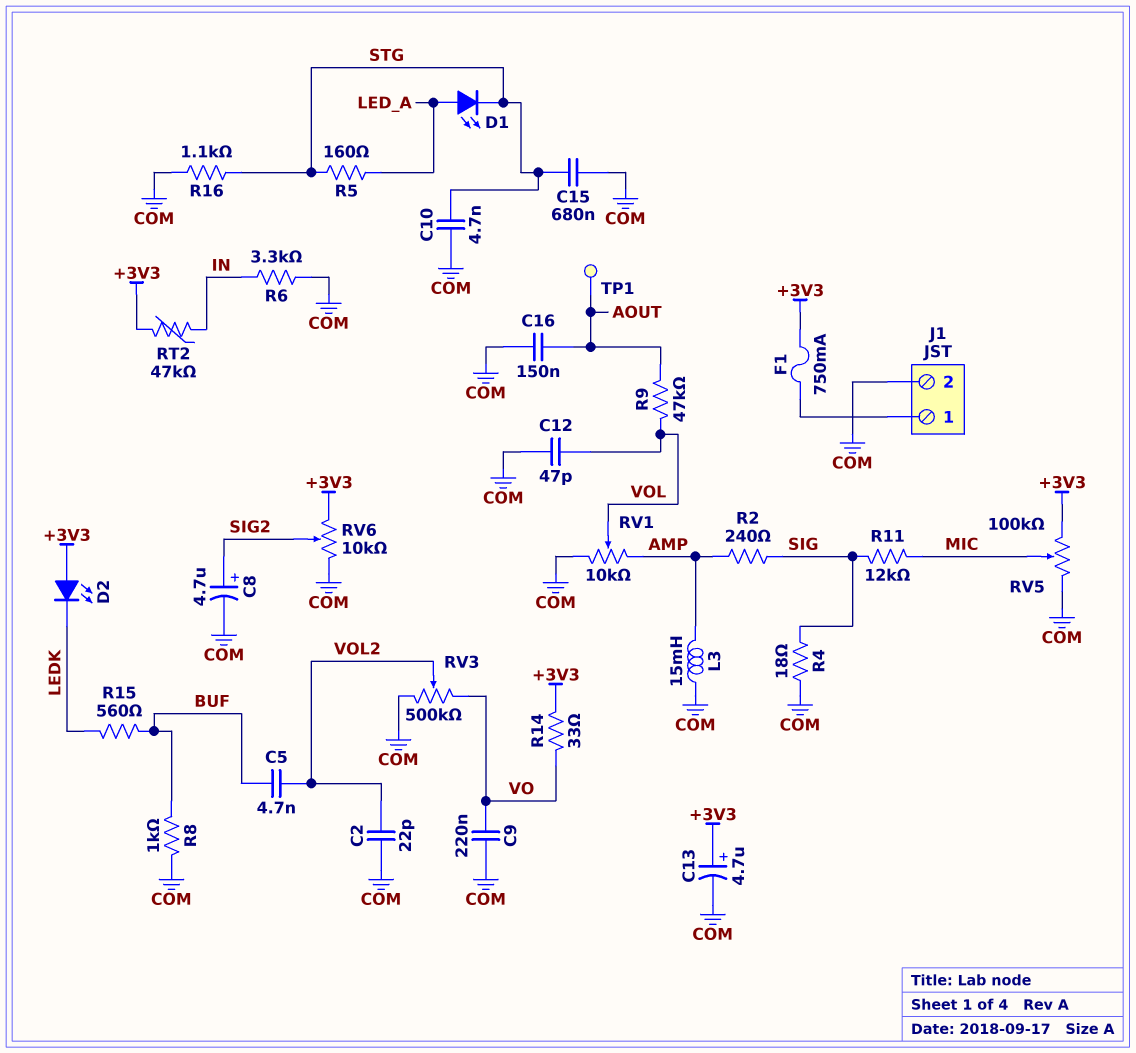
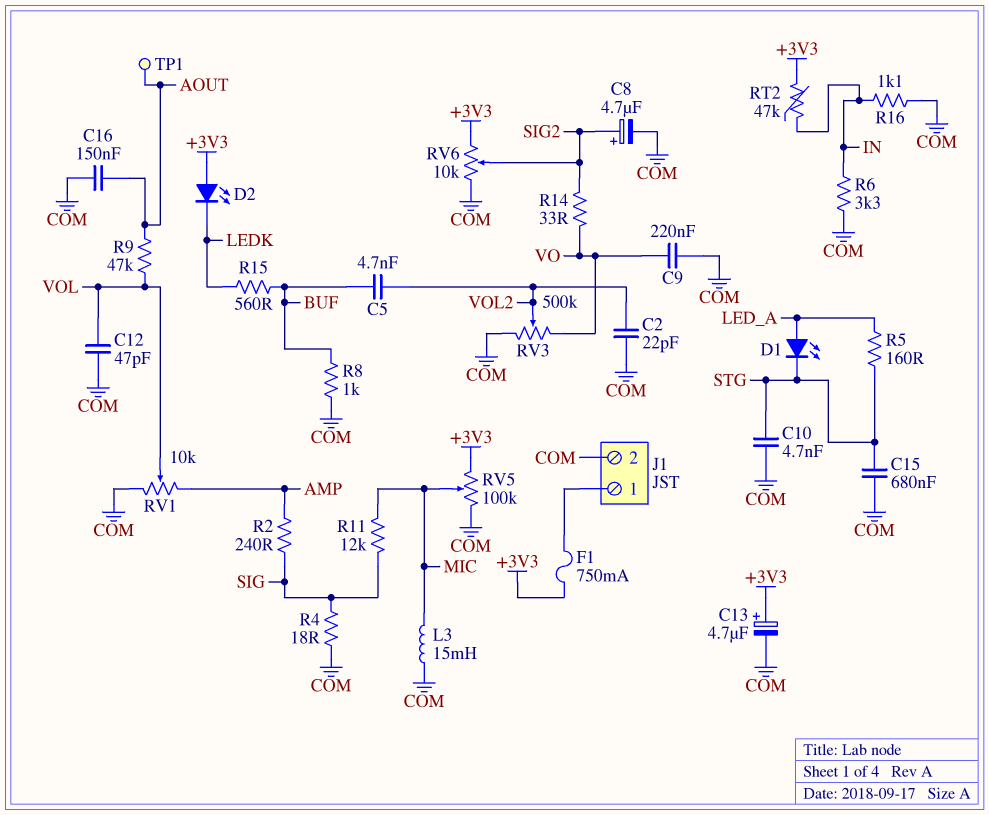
L3: 15mH (AMP, COM) -> 15mH (COM, MIC)
R14: 33 (+3V3, VO) -> 33 (SIG2, VO)
R16: 1.1k (COM, STG) -> 1.1k (COM, IN)

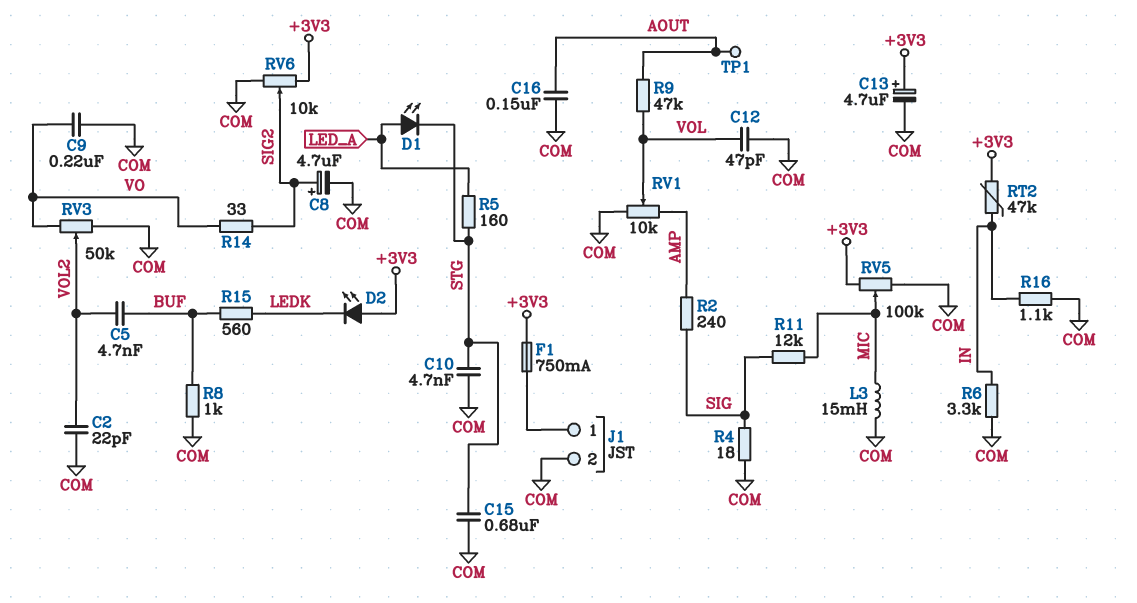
RV3: 500k (COM, VO, wiper VOL2) -> 50k (COM, VO, wiper VOL2)

